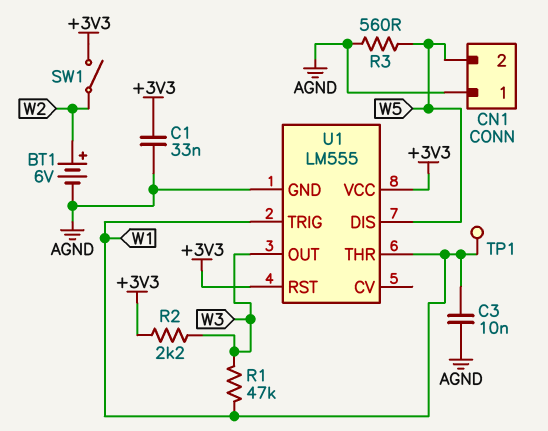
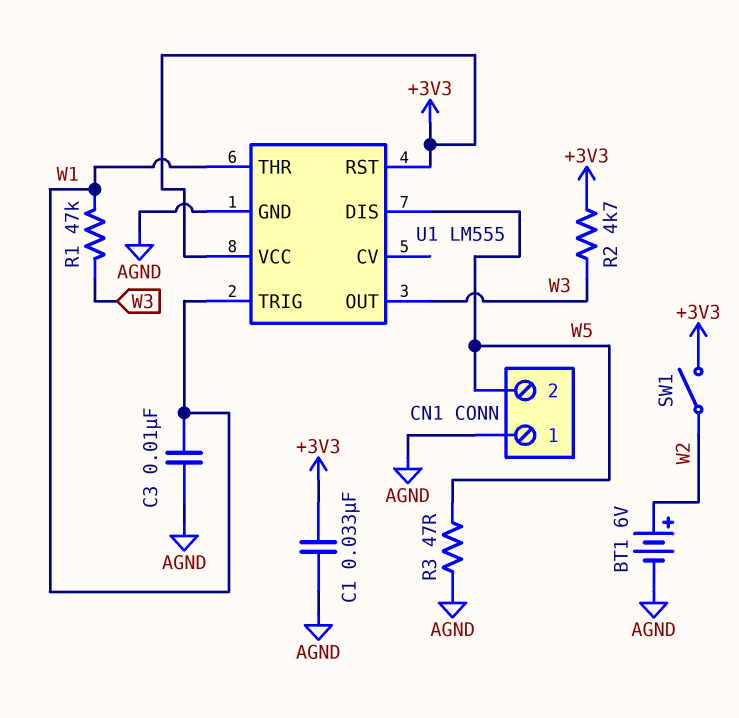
R2: 2.2k (+3V3, W3) -> 4.7k (+3V3, W3)
R3: 560 (AGND, W5) -> 47 (AGND, W5)
TP1: test point (W1) -> none

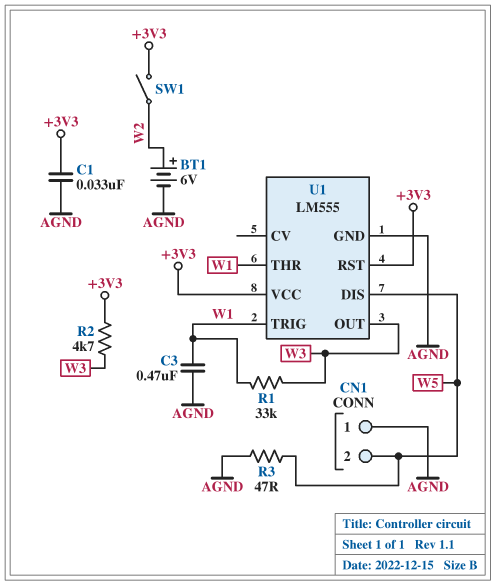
C3: 10nF (AGND, W1) -> 470nF (AGND, W1)
R1: 47k (W1, W3) -> 33k (W1, W3)

